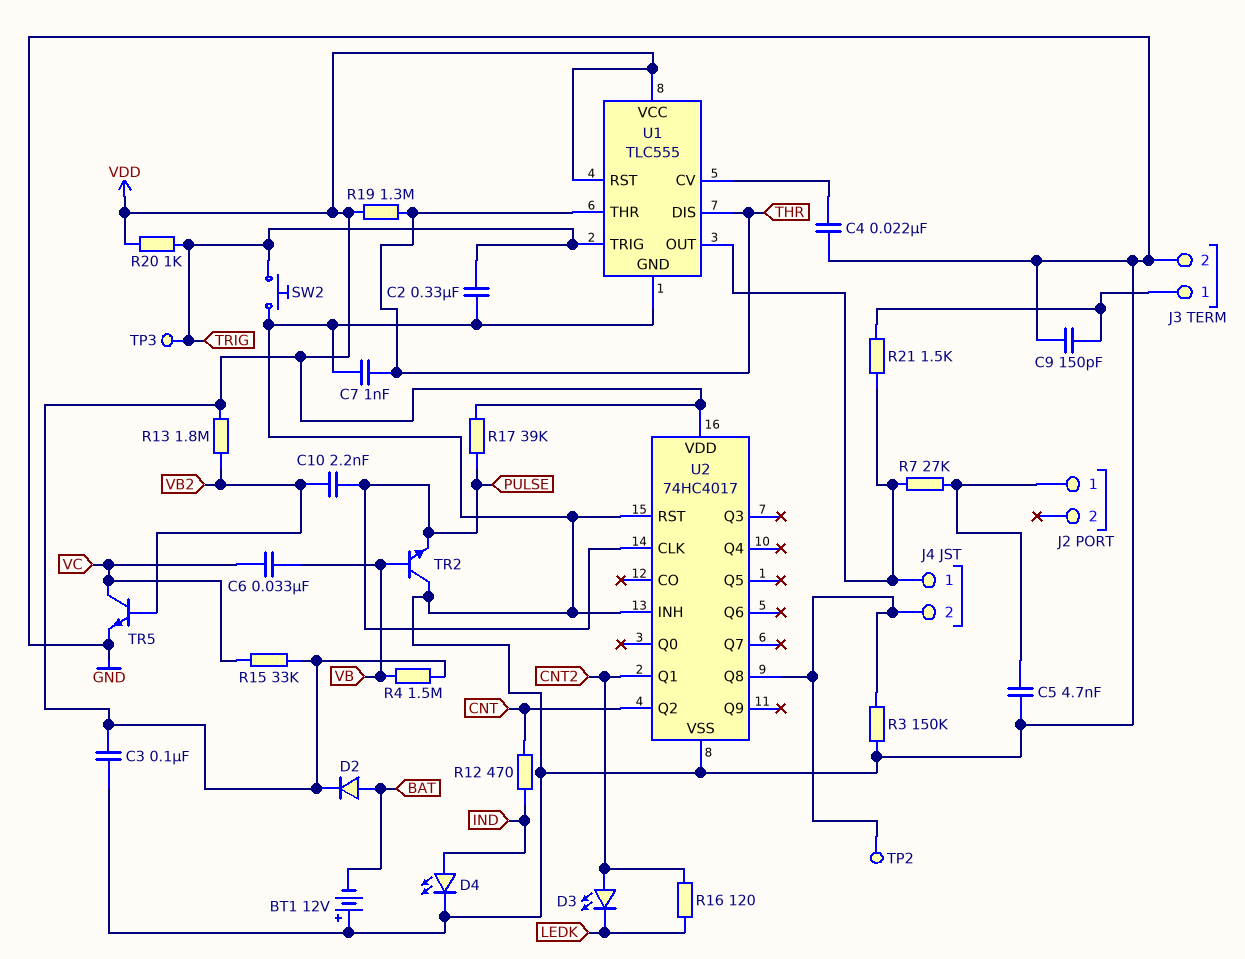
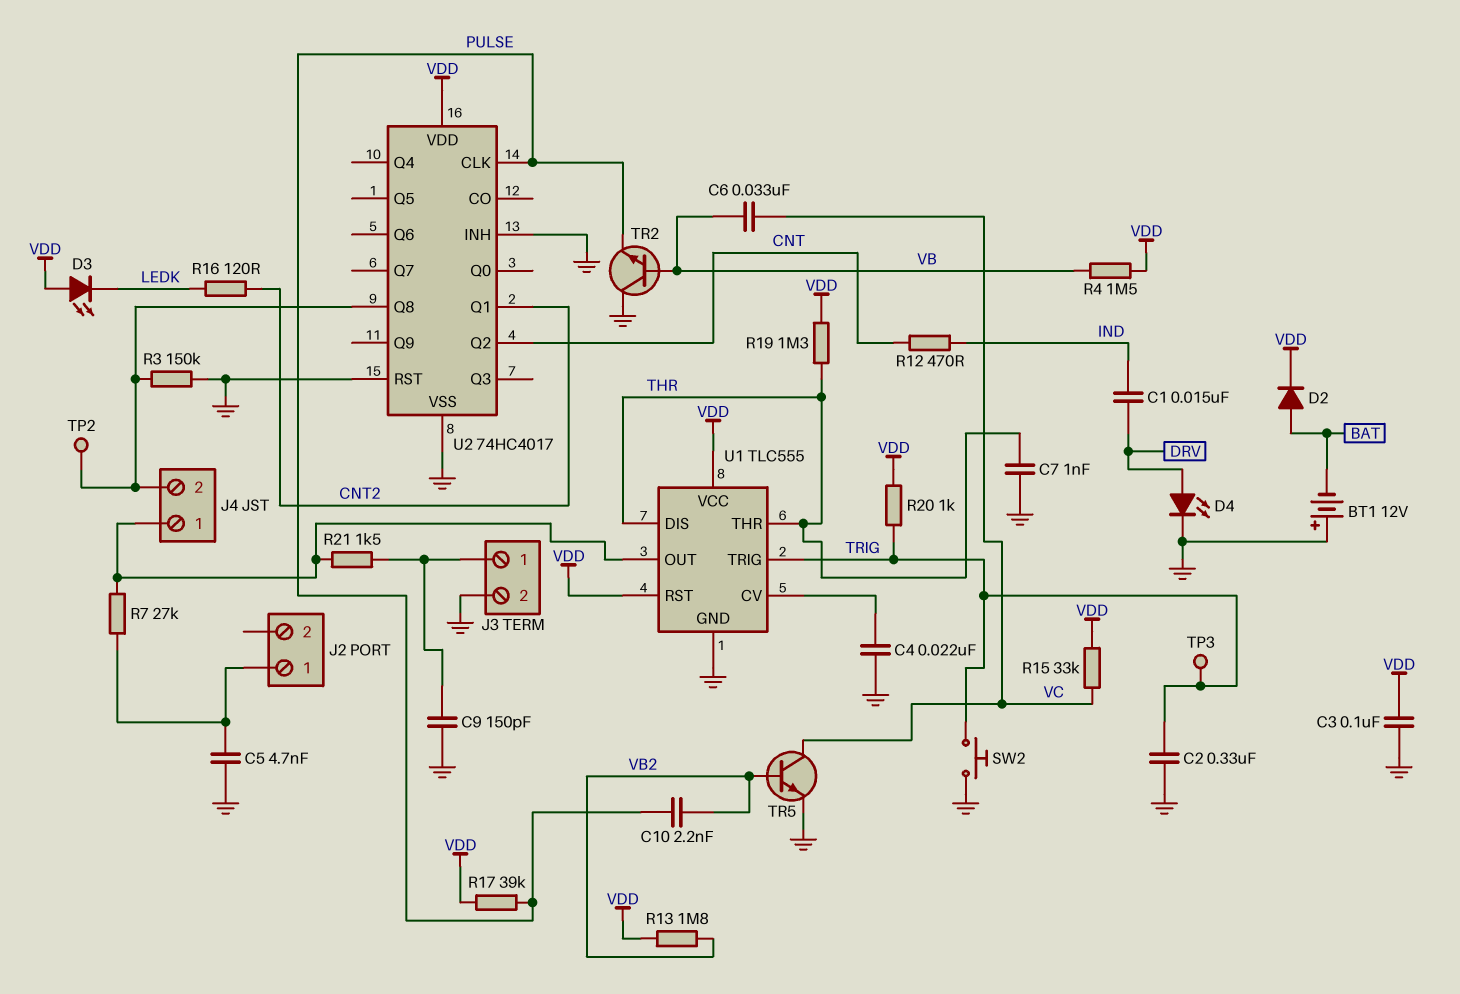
C1: none -> 15nF (DRV, IND)
D3: LED (A CNT2, K LEDK) -> LED (A VDD, K LEDK)
D4: LED (A IND, K GND) -> LED (A DRV, K GND)

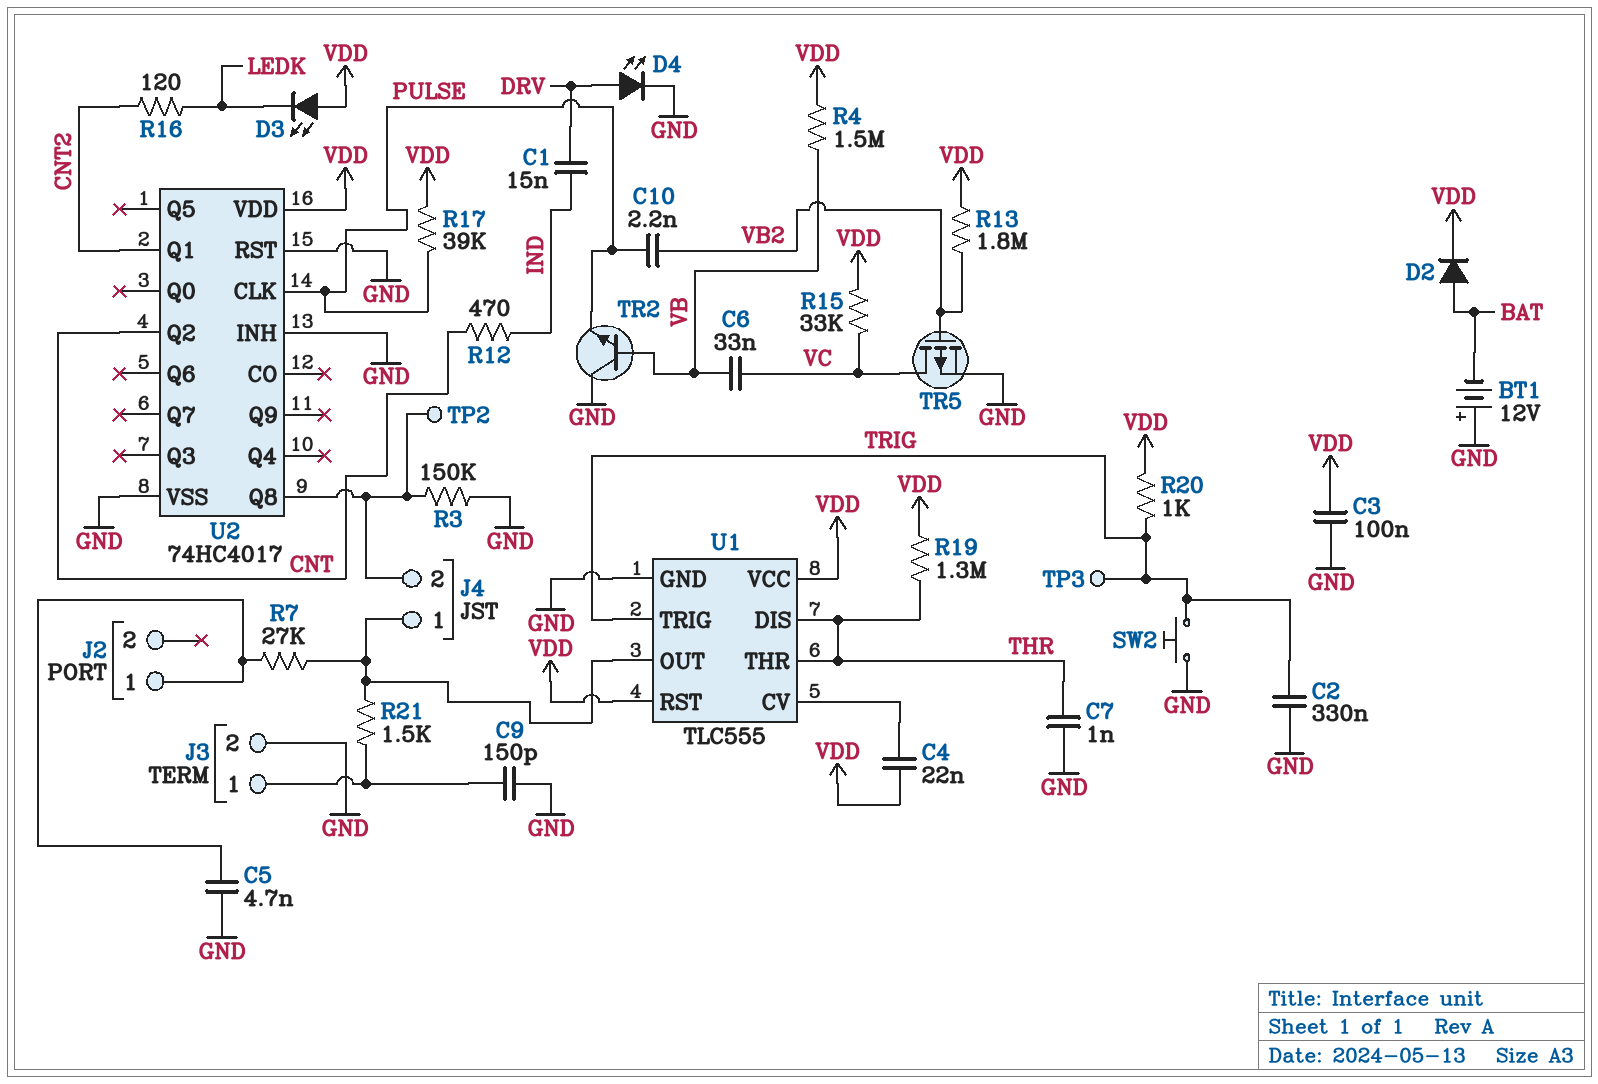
C4: 22nF (GND, U1/CV) -> 22nF (U1/CV, VDD)
TR5: NPN (B VB2, C VC, E GND) -> PMOS (G VB2, D VC, S GND)

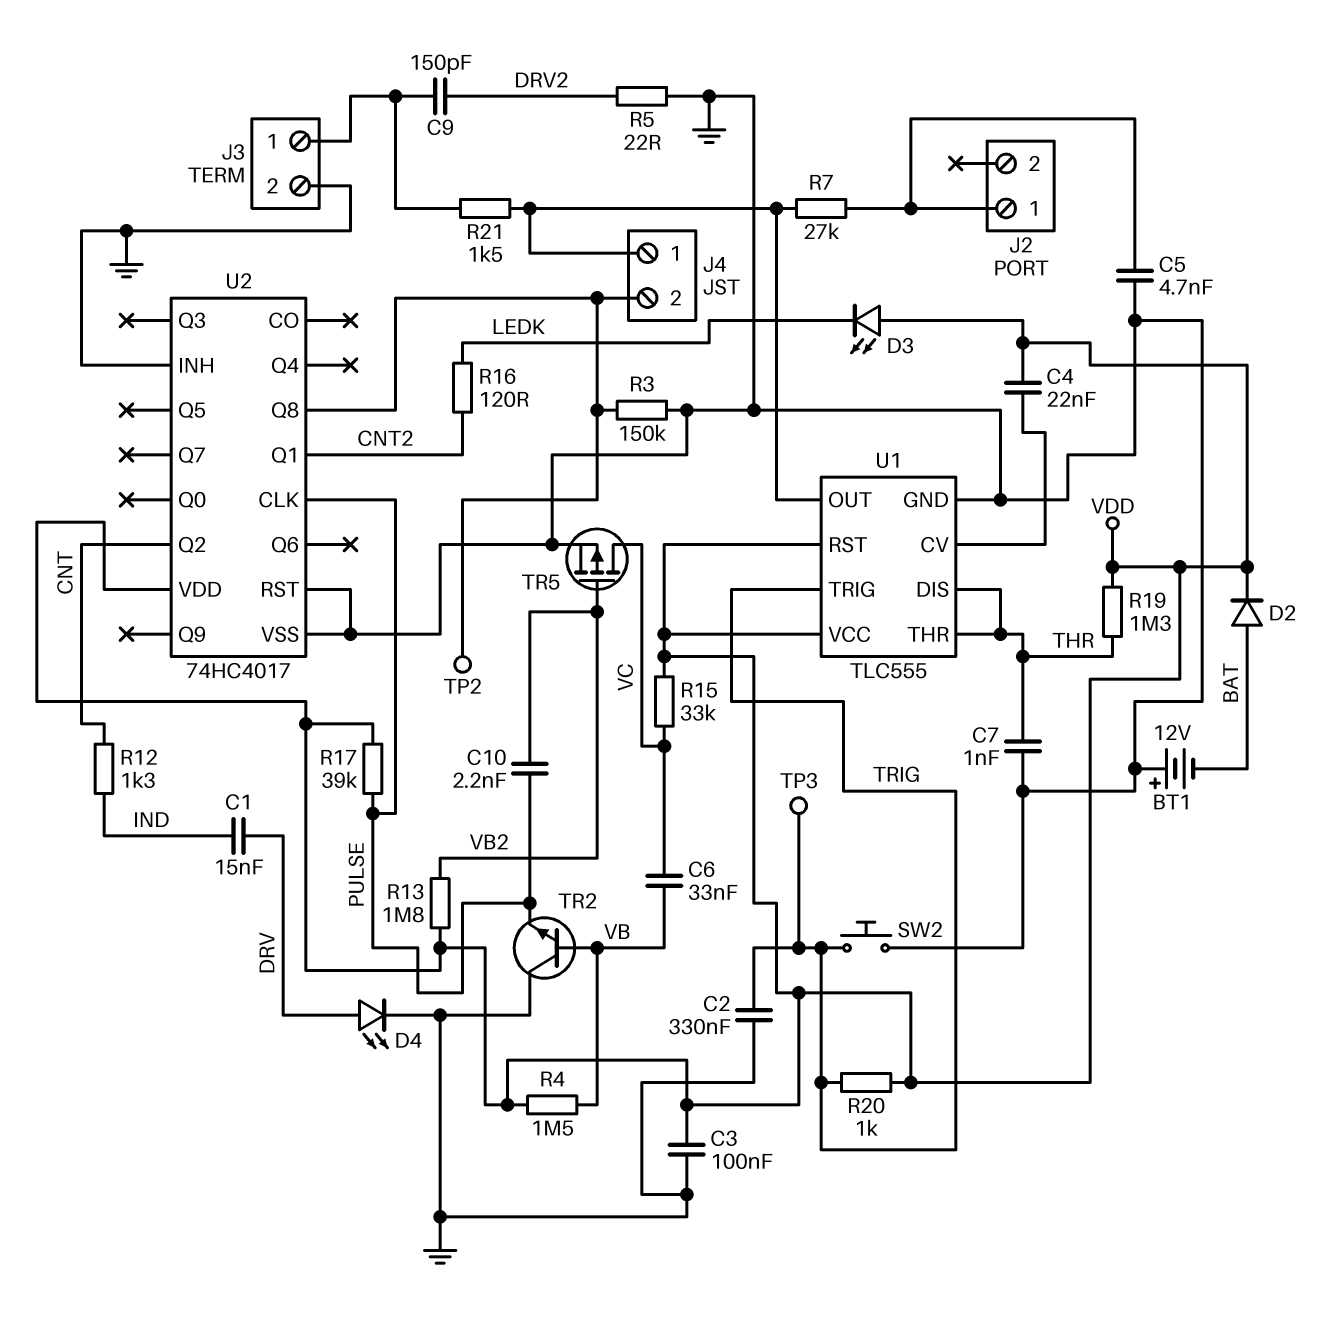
C9: 150pF (GND, J3/1) -> 150pF (DRV2, J3/1)
R5: none -> 22 (DRV2, GND)
R12: 470 (CNT, IND) -> 1.3k (CNT, IND)

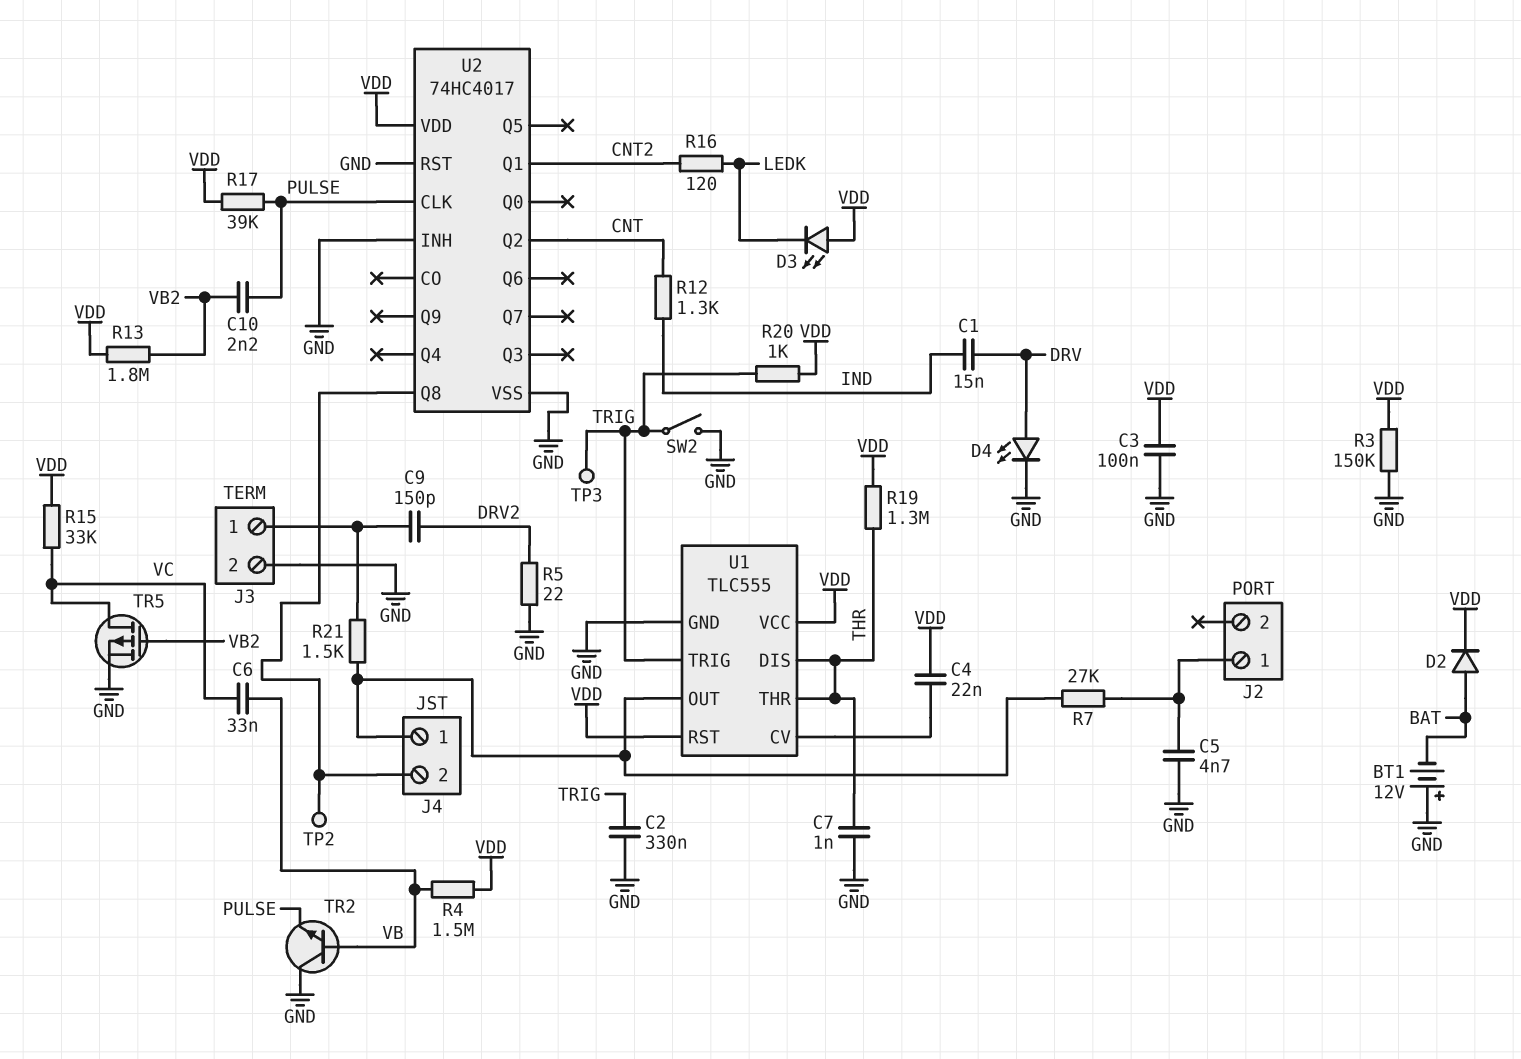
R3: 150k (GND, J4/2) -> 150k (GND, VDD)
SW2: button (GND, TRIG) -> switch (GND, TRIG)

